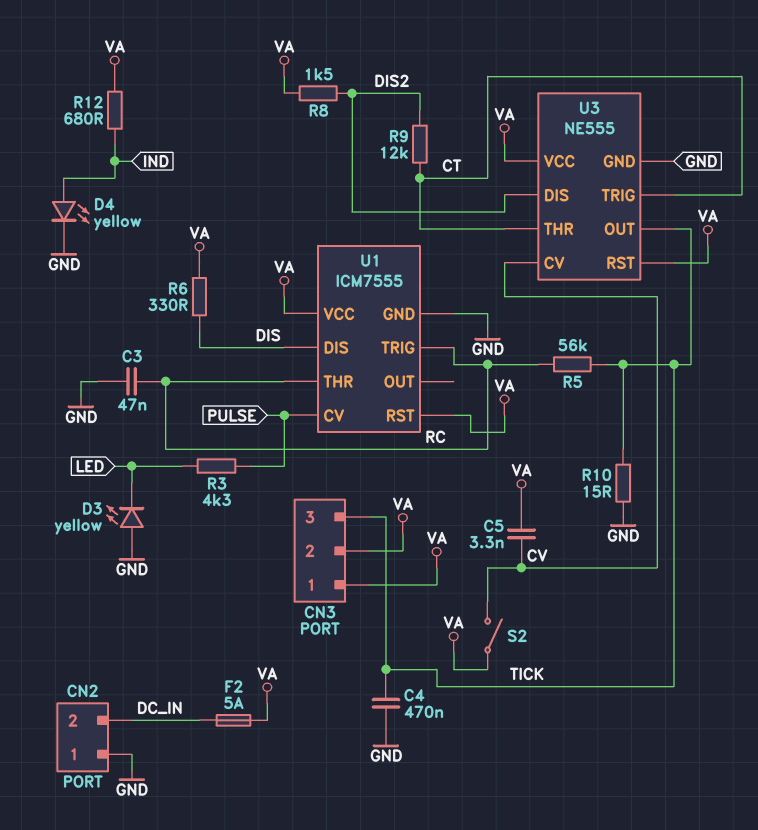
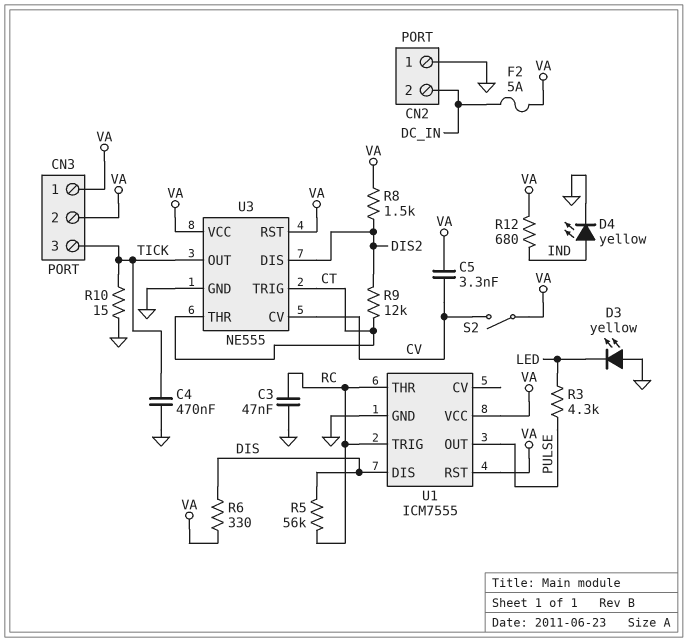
R5: 56k (RC, TICK) -> 56k (DIS, RC)
U1 pin CV: PULSE -> none
U1 pin OUT: none -> PULSE

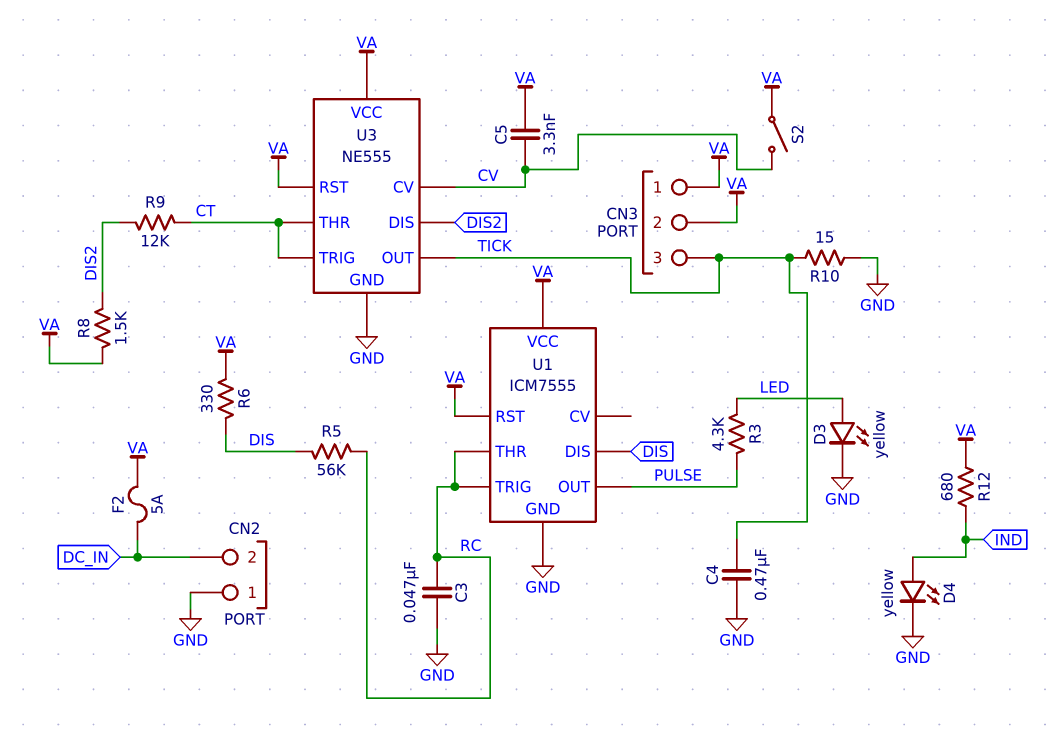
D3: LED yellow (A GND, K LED) -> LED yellow (A LED, K GND)

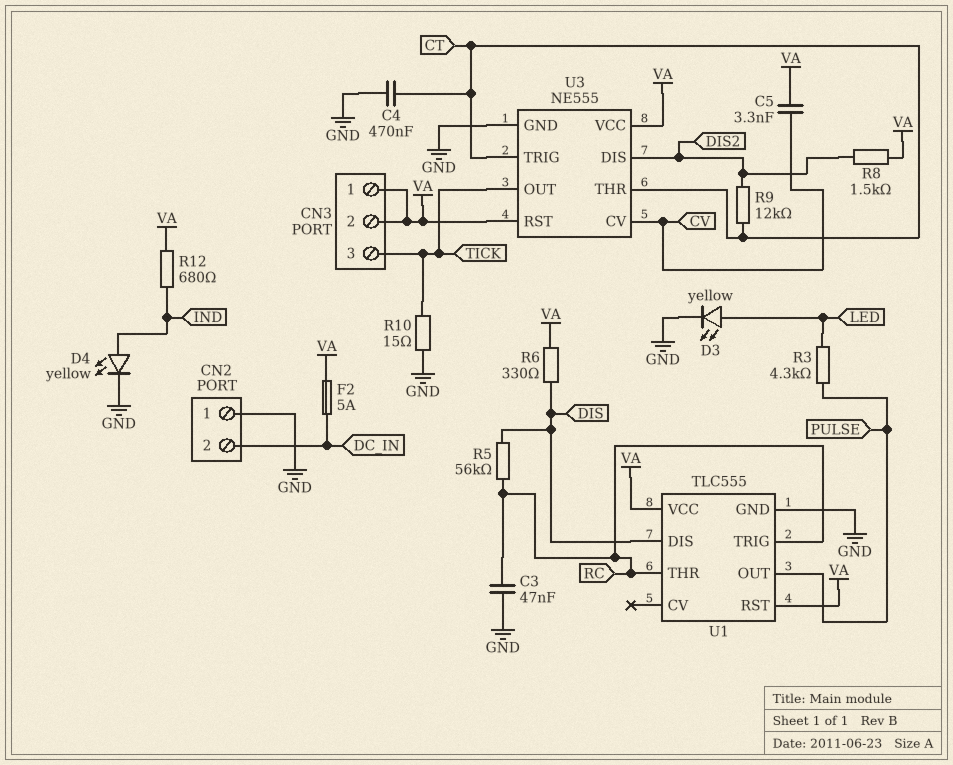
C4: 470nF (GND, TICK) -> 470nF (CT, GND)
S2: switch (CV, VA) -> none
U1: ICM7555 -> TLC555

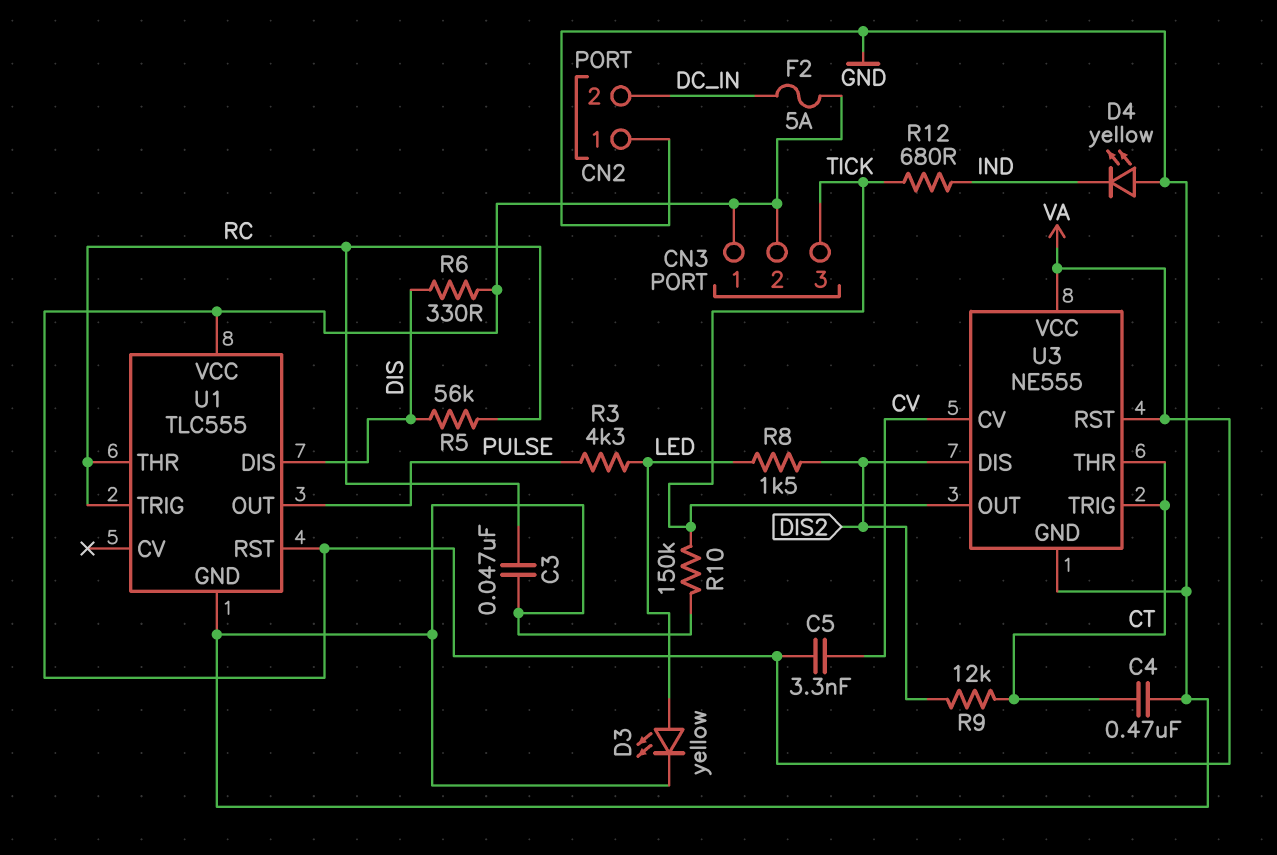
D4: LED yellow (A IND, K GND) -> LED yellow (A GND, K IND)
R8: 1.5k (DIS2, VA) -> 1.5k (DIS2, LED)
R10: 15 (GND, TICK) -> 150k (GND, TICK)
R12: 680 (IND, VA) -> 680 (IND, TICK)

